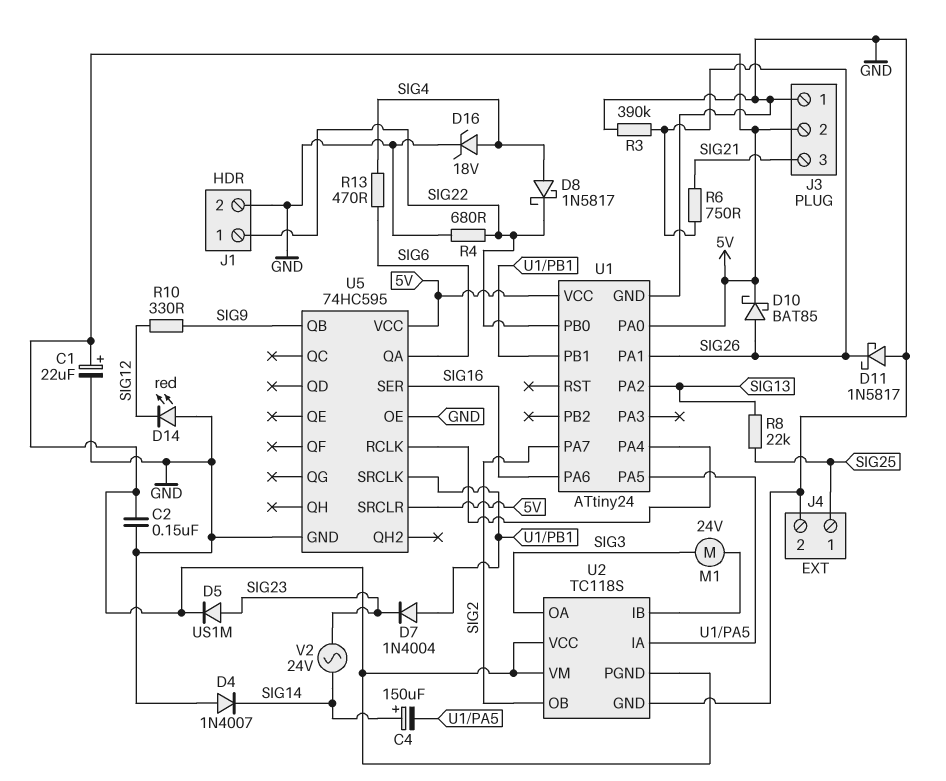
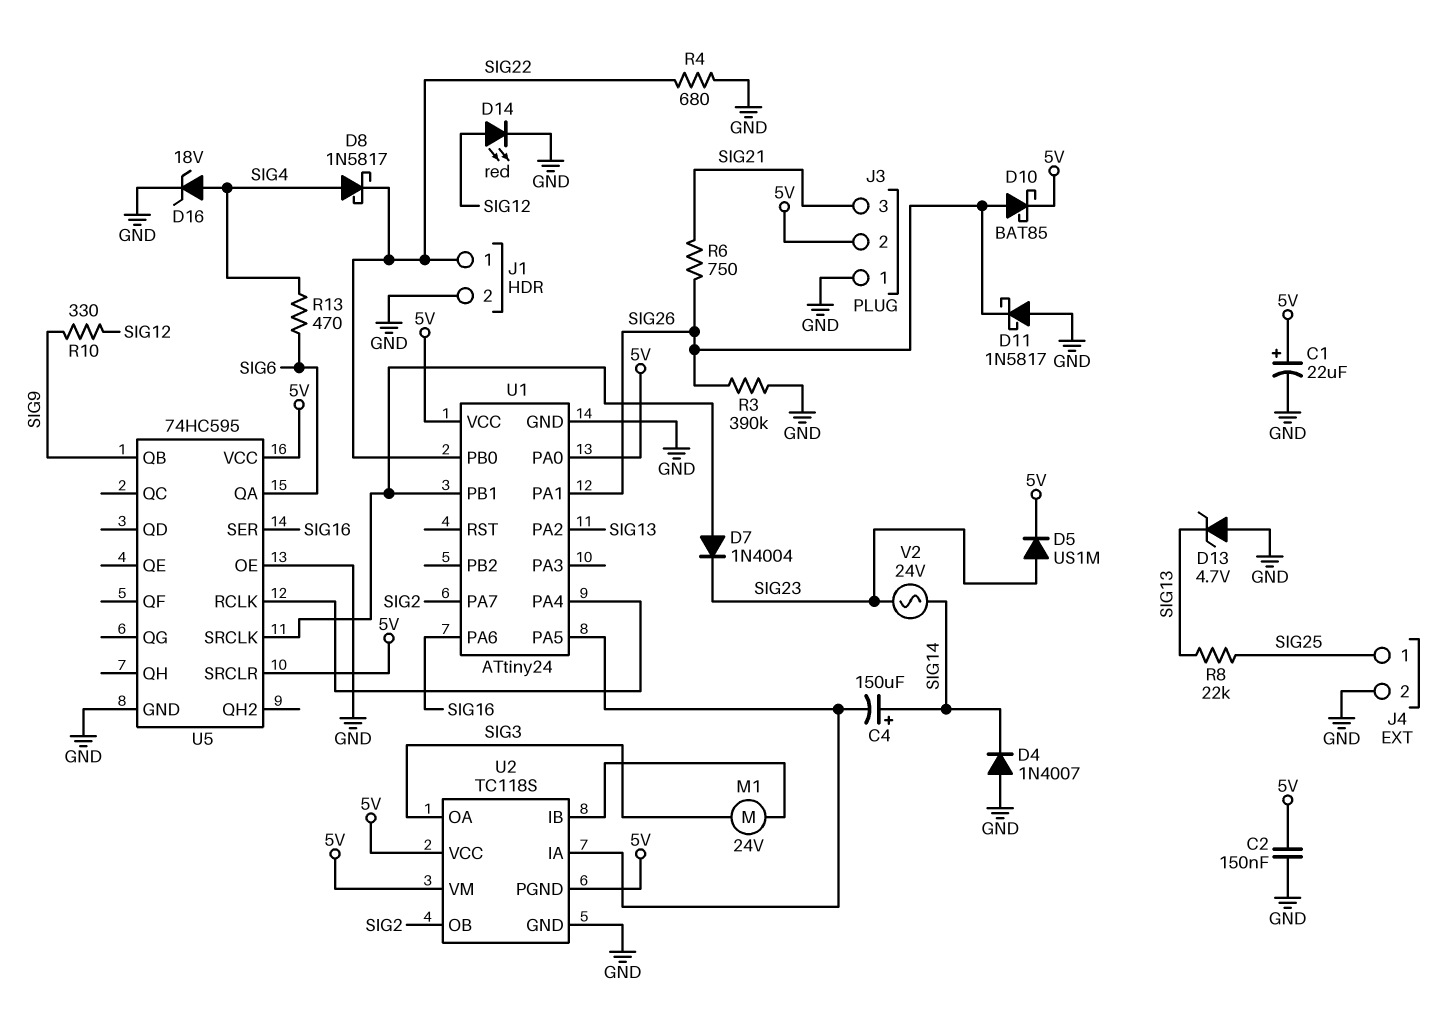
D13: none -> zener 4.7V (A GND, K SIG13)
D14: LED red (A GND, K SIG12) -> LED red (A SIG12, K GND)

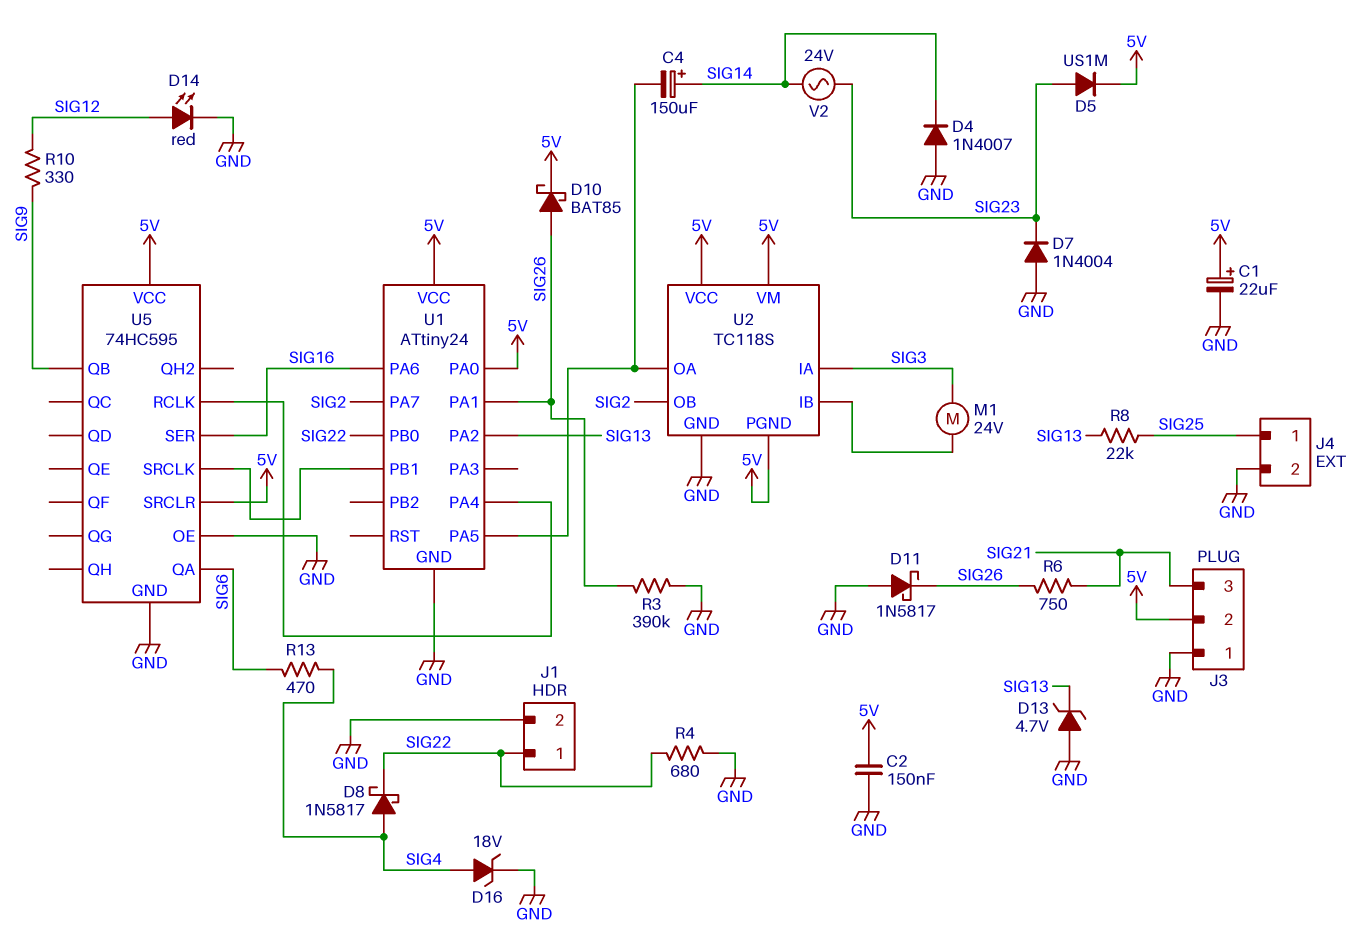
D7: diode 1N4004 (A U1/PB1, K SIG23) -> diode 1N4004 (A GND, K SIG23)
U2 pin IA: U1/PA5 -> SIG3
U2 pin OA: SIG3 -> U1/PA5

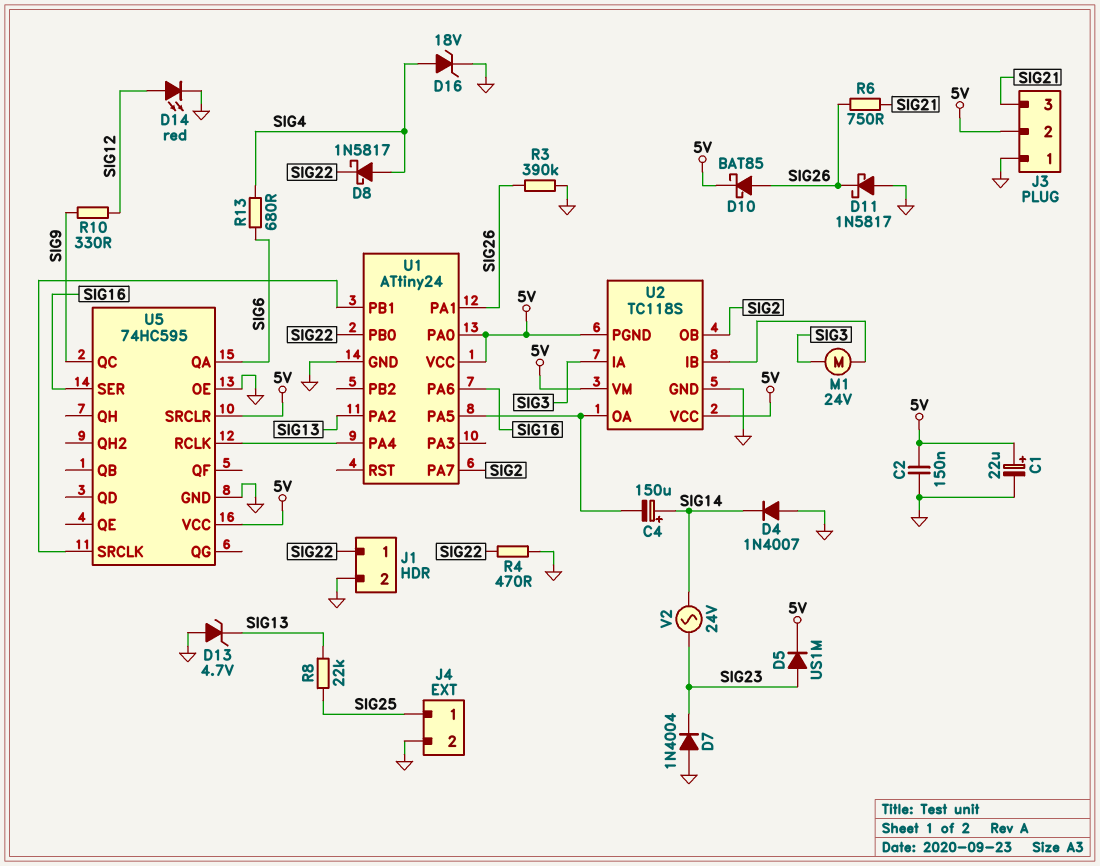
R4: 680 (GND, SIG22) -> 470 (GND, SIG22)
R13: 470 (SIG4, SIG6) -> 680 (SIG4, SIG6)
U5 pin QB: SIG9 -> none
U5 pin QC: none -> SIG9

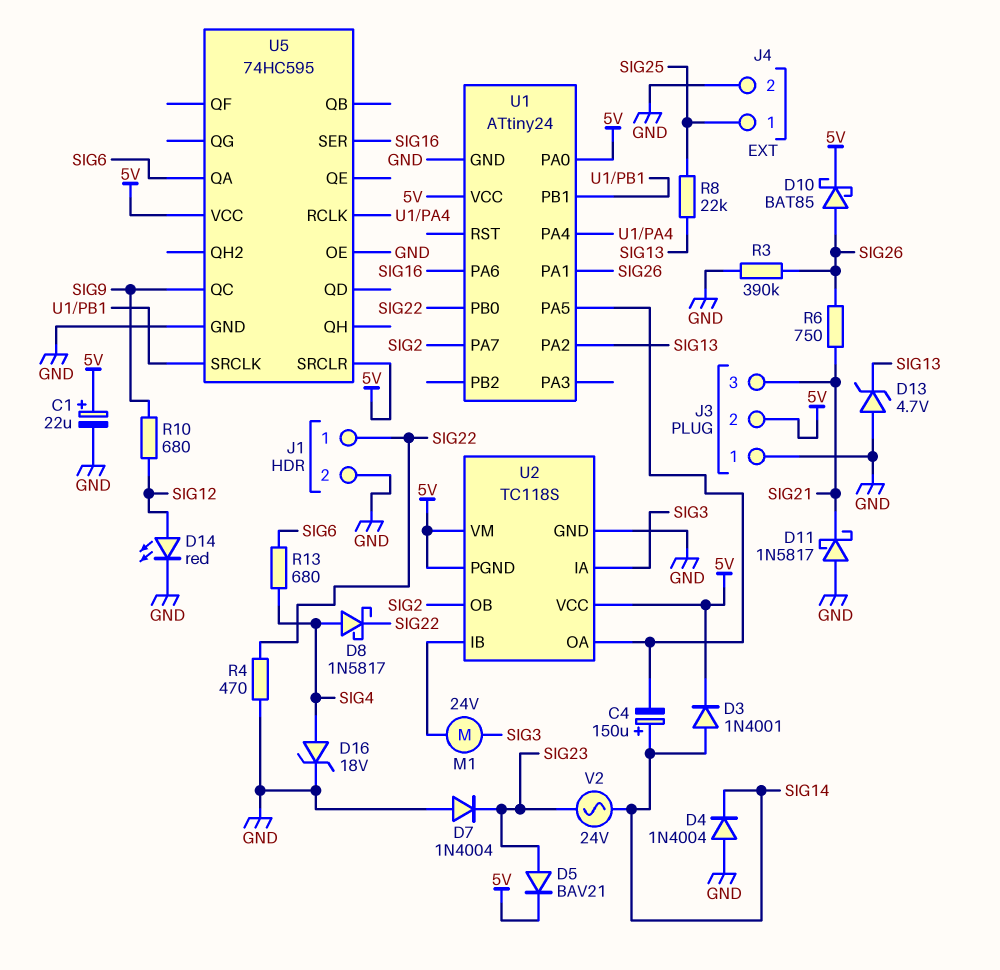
C2: 150nF (5V, GND) -> none
D3: none -> diode 1N4001 (A SIG14, K 5V)
D4: diode 1N4007 (A GND, K SIG14) -> diode 1N4004 (A GND, K SIG14)
D5: diode US1M (A SIG23, K 5V) -> diode BAV21 (A SIG23, K 5V)
D11: schottky 1N5817 (A GND, K SIG26) -> schottky 1N5817 (A GND, K SIG21)
R10: 330 (SIG9, SIG12) -> 680 (SIG9, SIG12)

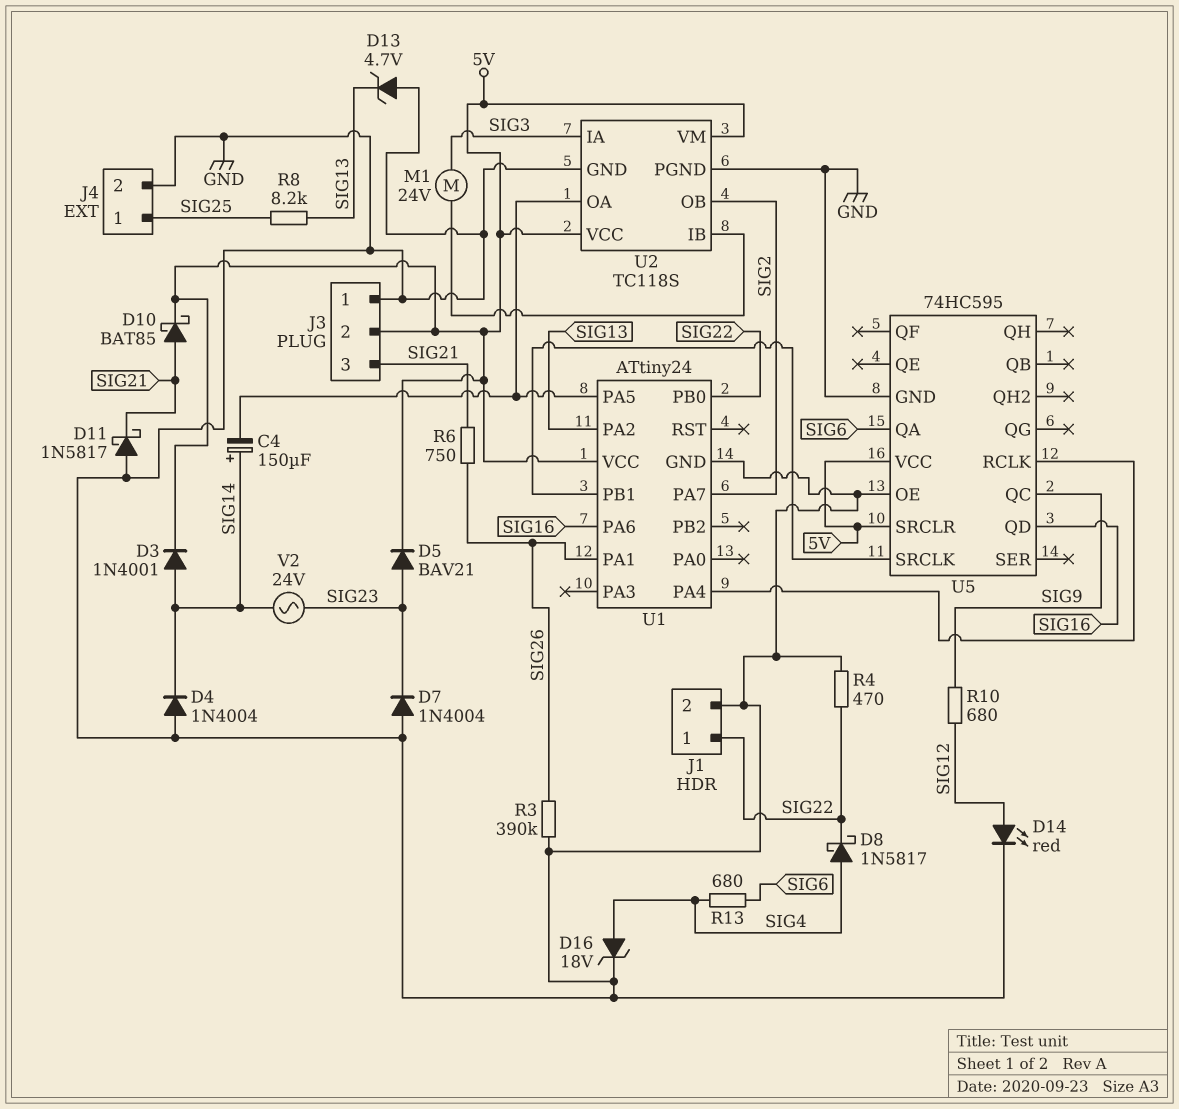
C1: 22uF (plus 5V, minus GND) -> none
D10: schottky BAT85 (A SIG26, K 5V) -> schottky BAT85 (A SIG21, K 5V)
R8: 22k (SIG13, SIG25) -> 8.2k (SIG13, SIG25)
U1 pin PA0: 5V -> none
U2 pin PGND: 5V -> GND
U5 pin QD: none -> SIG16
U5 pin SER: SIG16 -> none

